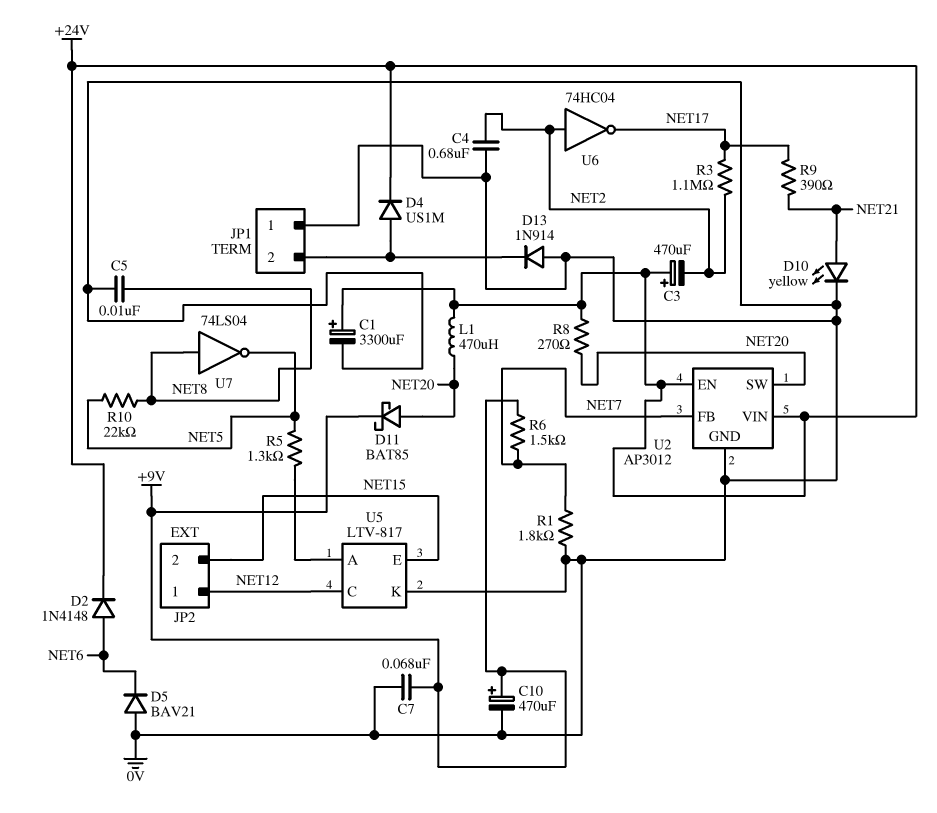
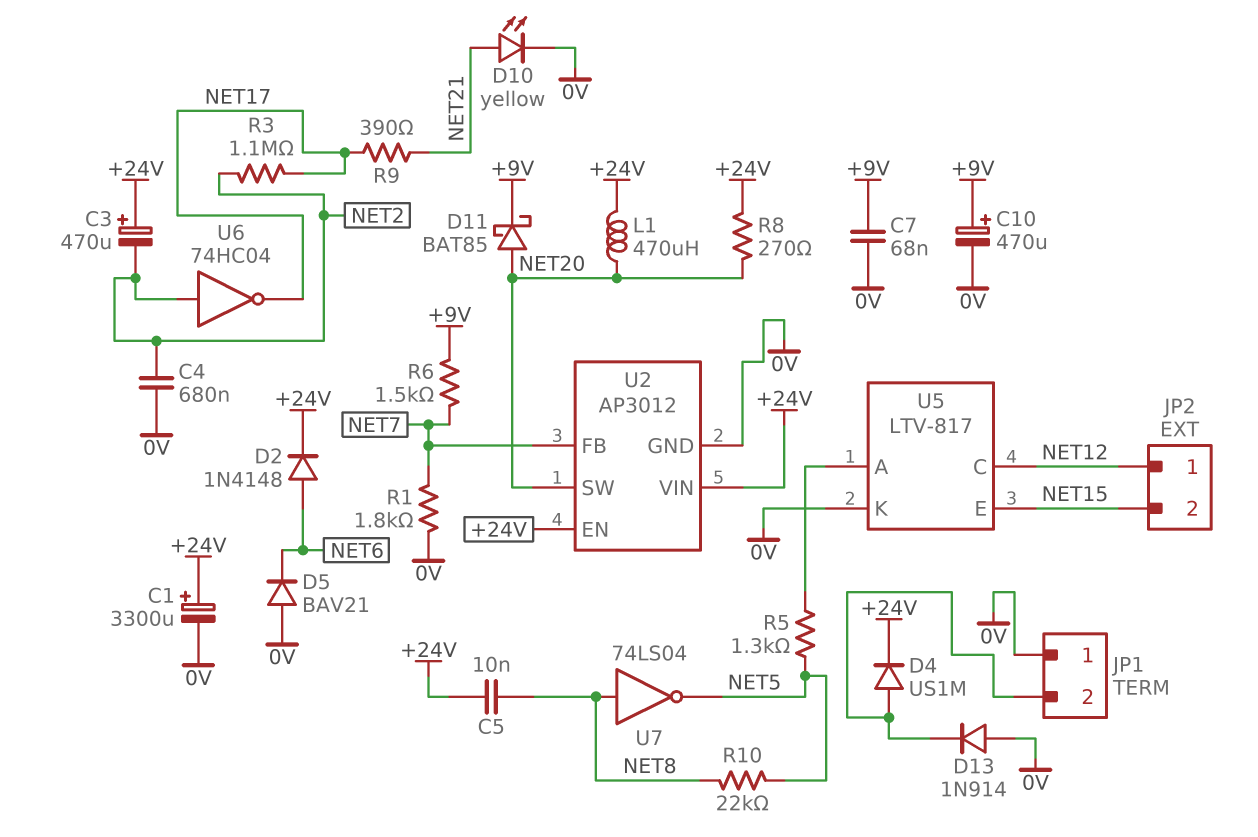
C5: 10nF (0V, NET8) -> 10nF (+24V, NET8)

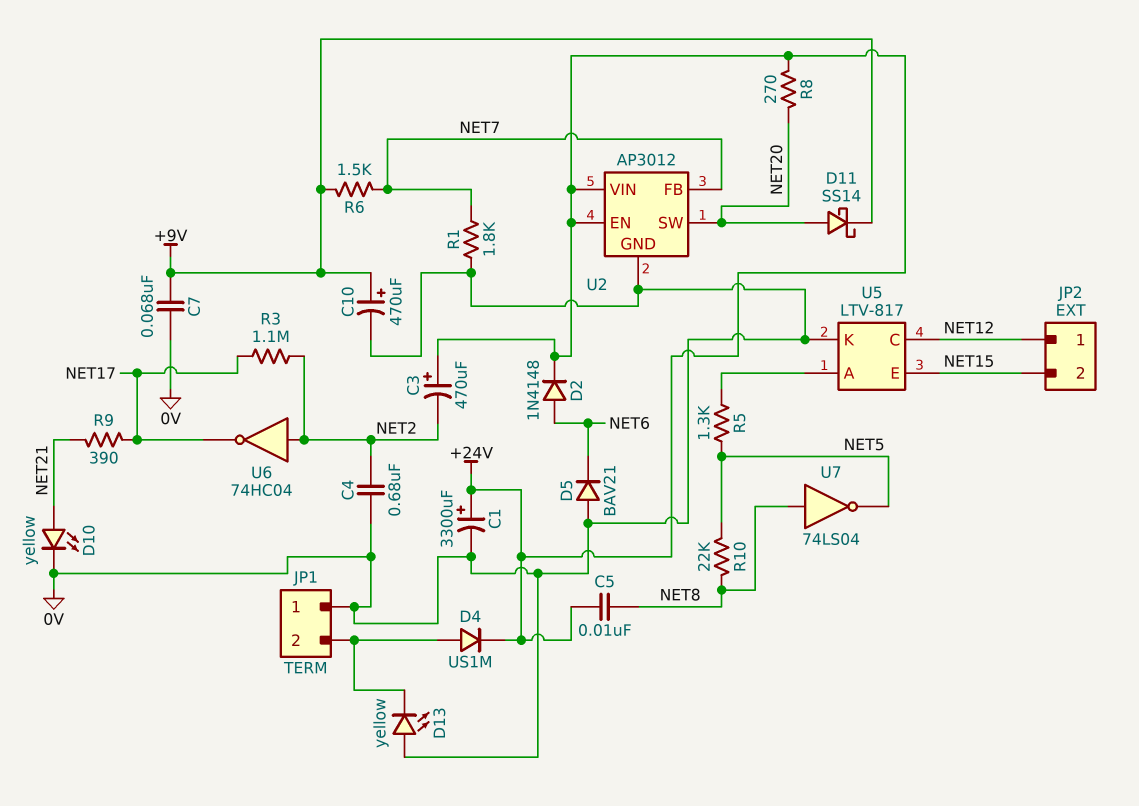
D11: schottky BAT85 (A NET20, K +9V) -> schottky SS14 (A NET20, K +9V)
D13: diode 1N914 (A 0V, K JP1/2) -> LED yellow (A 0V, K JP1/2)
L1: 470uH (+24V, NET20) -> none

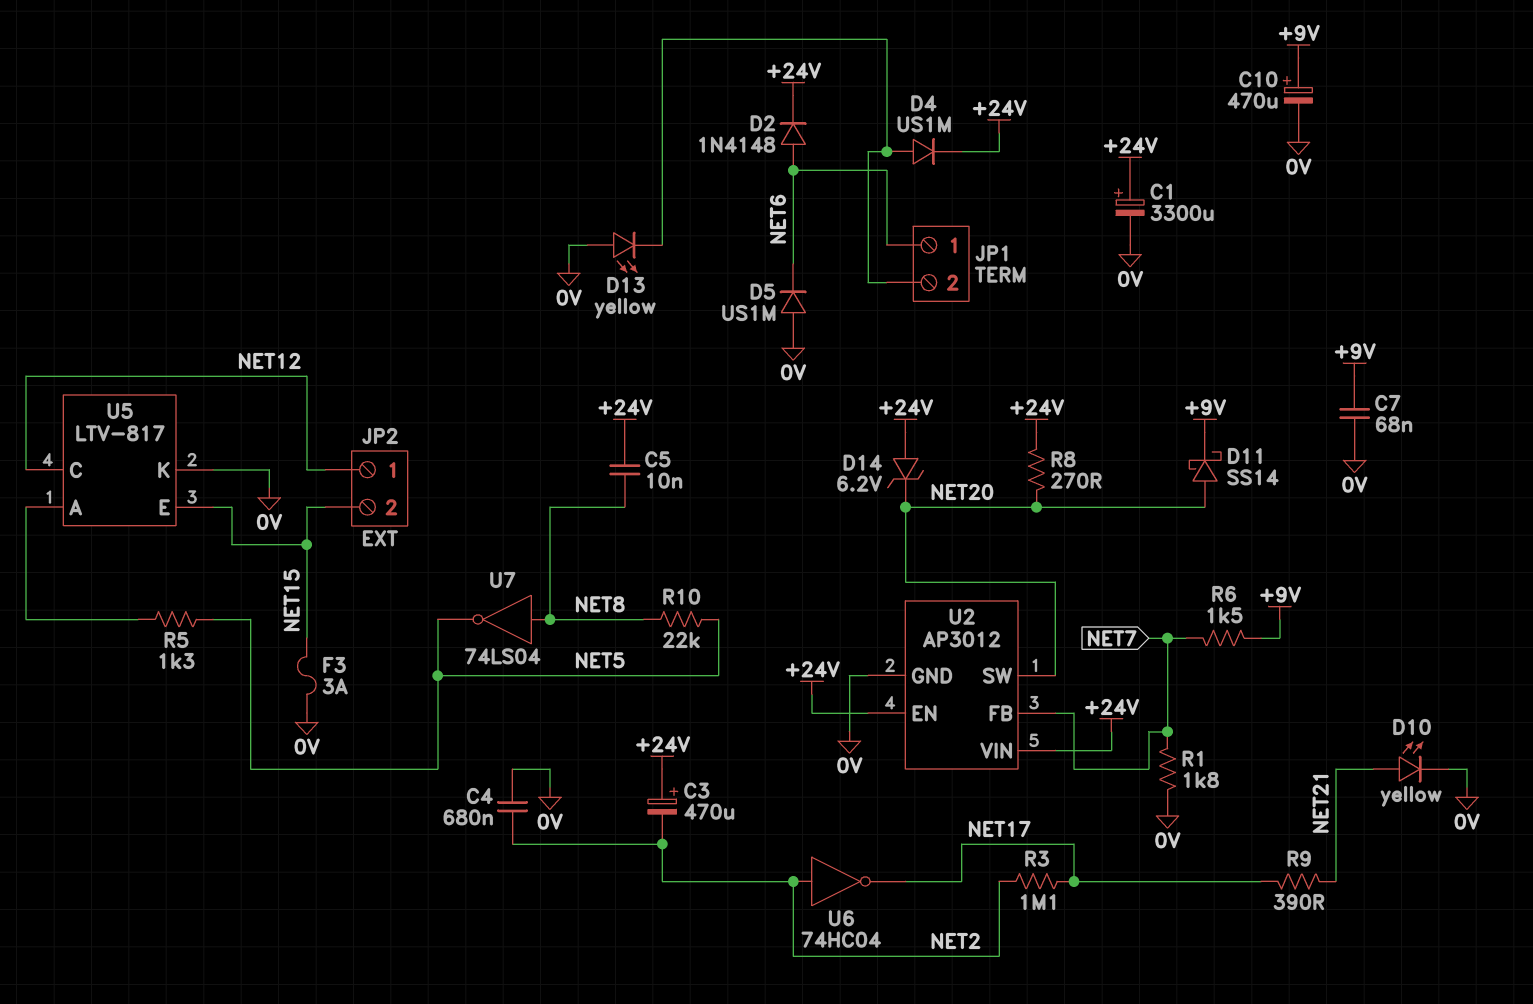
D5: diode BAV21 (A 0V, K NET6) -> diode US1M (A 0V, K NET6)
D14: none -> zener 6.2V (A +24V, K NET20)
F3: none -> 3A (0V, NET15)
JP1 pin 1: 0V -> NET6

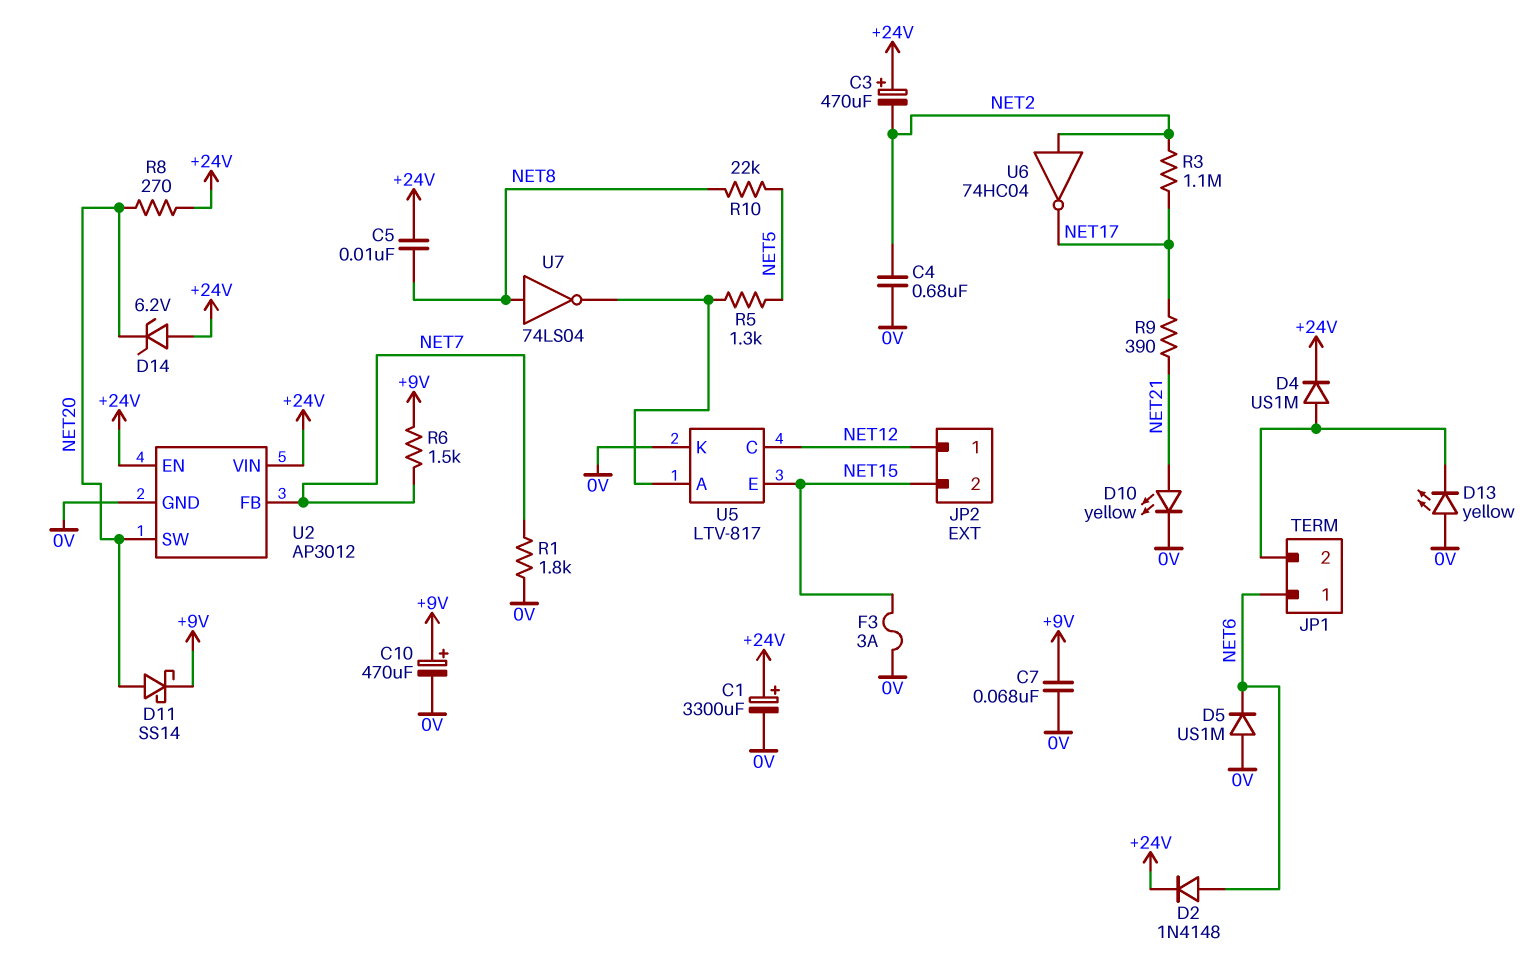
U7: NOT 74LS04 (in NET8, out NET5) -> NOT 74LS04 (in NET8, out U5/A)

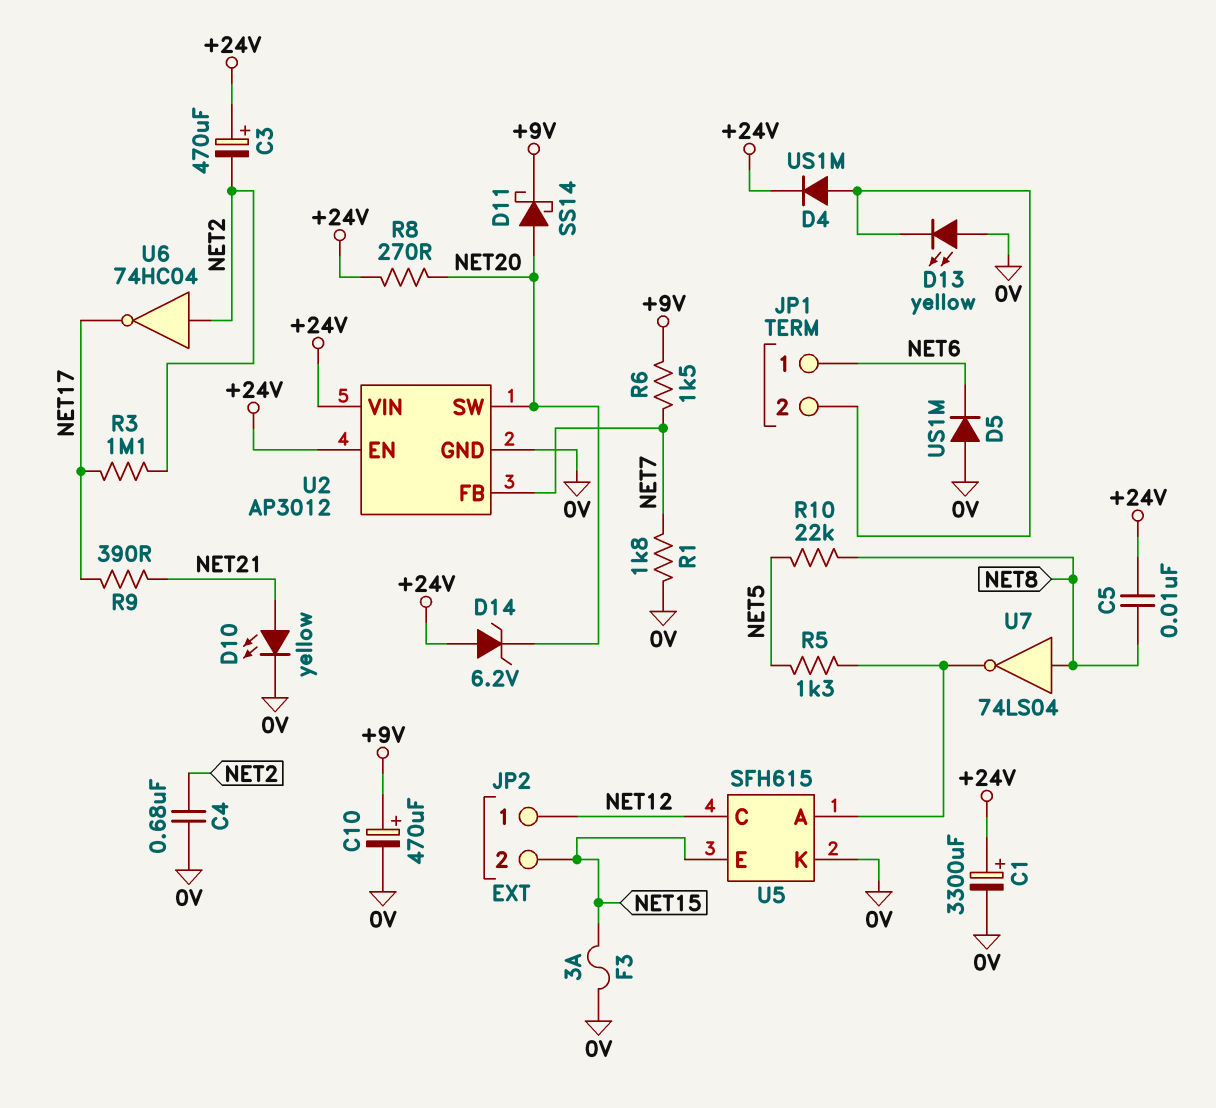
C7: 68nF (+9V, 0V) -> none
D2: diode 1N4148 (A NET6, K +24V) -> none
U5: LTV-817 -> SFH615

